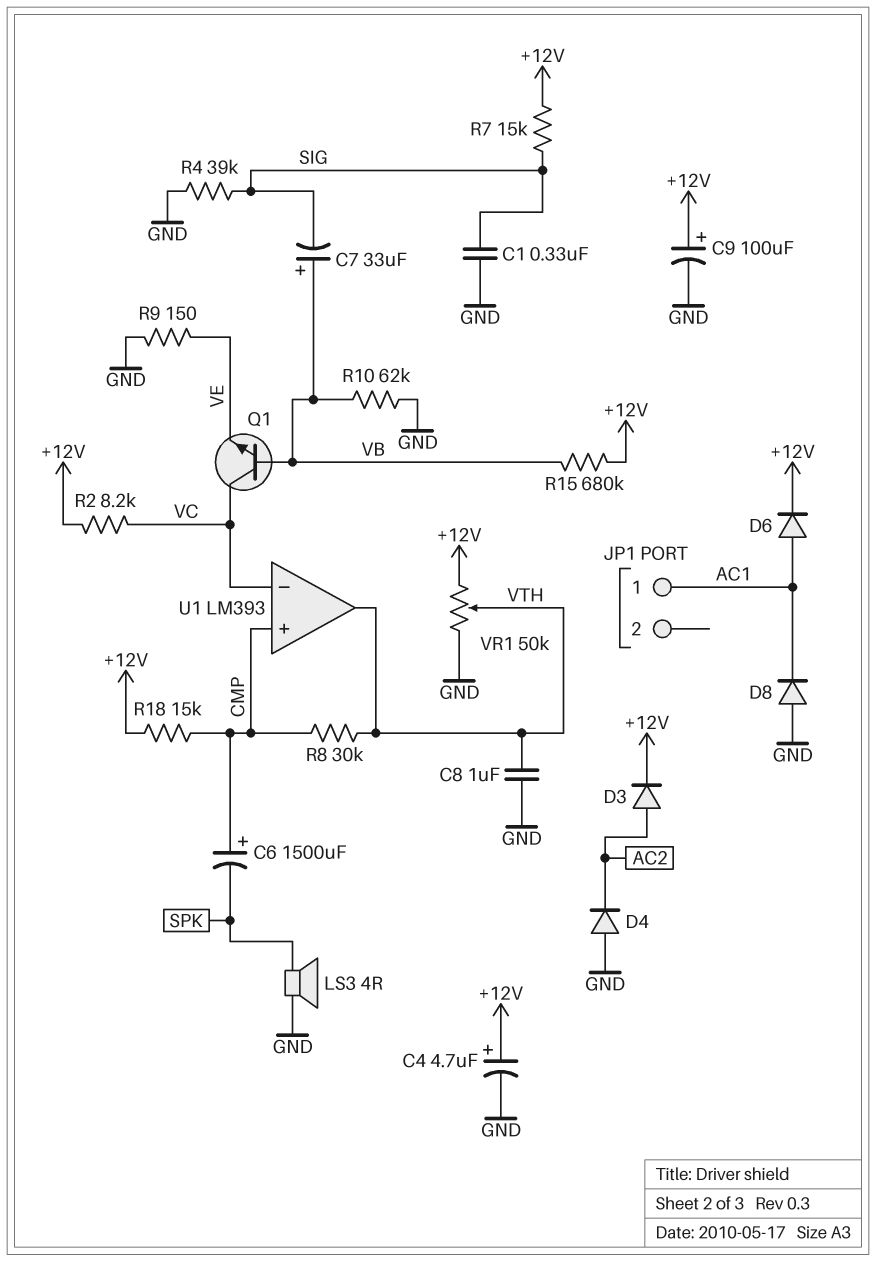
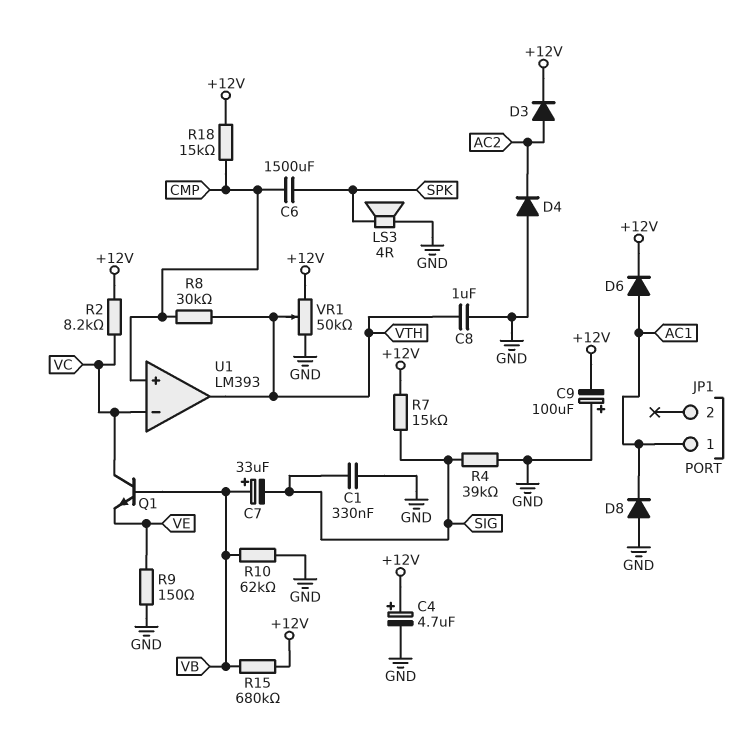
C6: 1500uF (plus CMP, minus SPK) -> 1500uF (CMP, SPK)
C9: 100uF (plus +12V, minus GND) -> 100uF (plus GND, minus +12V)

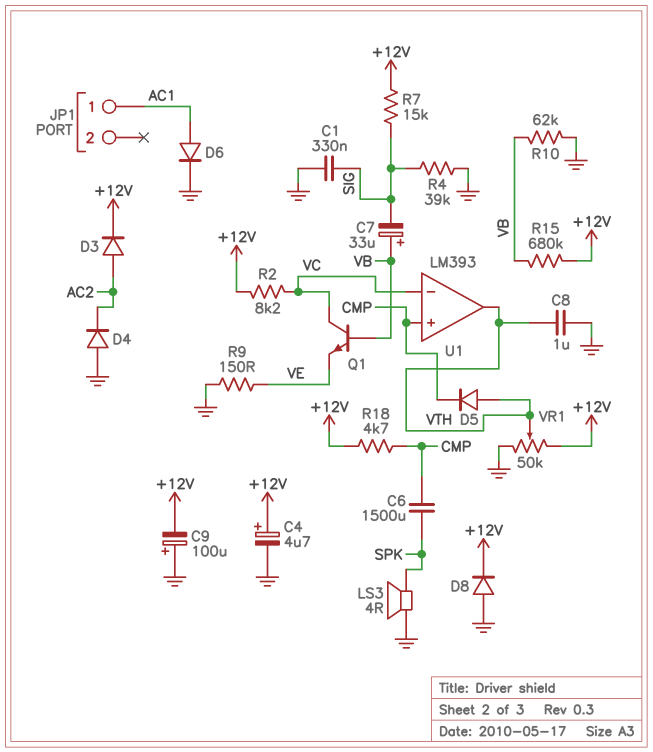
D5: none -> diode (A VTH, K CMP)
D6: diode (A AC1, K +12V) -> diode (A AC1, K GND)
D8: diode (A GND, K AC1) -> diode (A GND, K +12V)
R8: 30k (CMP, VTH) -> none
R18: 15k (+12V, CMP) -> 4.7k (+12V, CMP)

